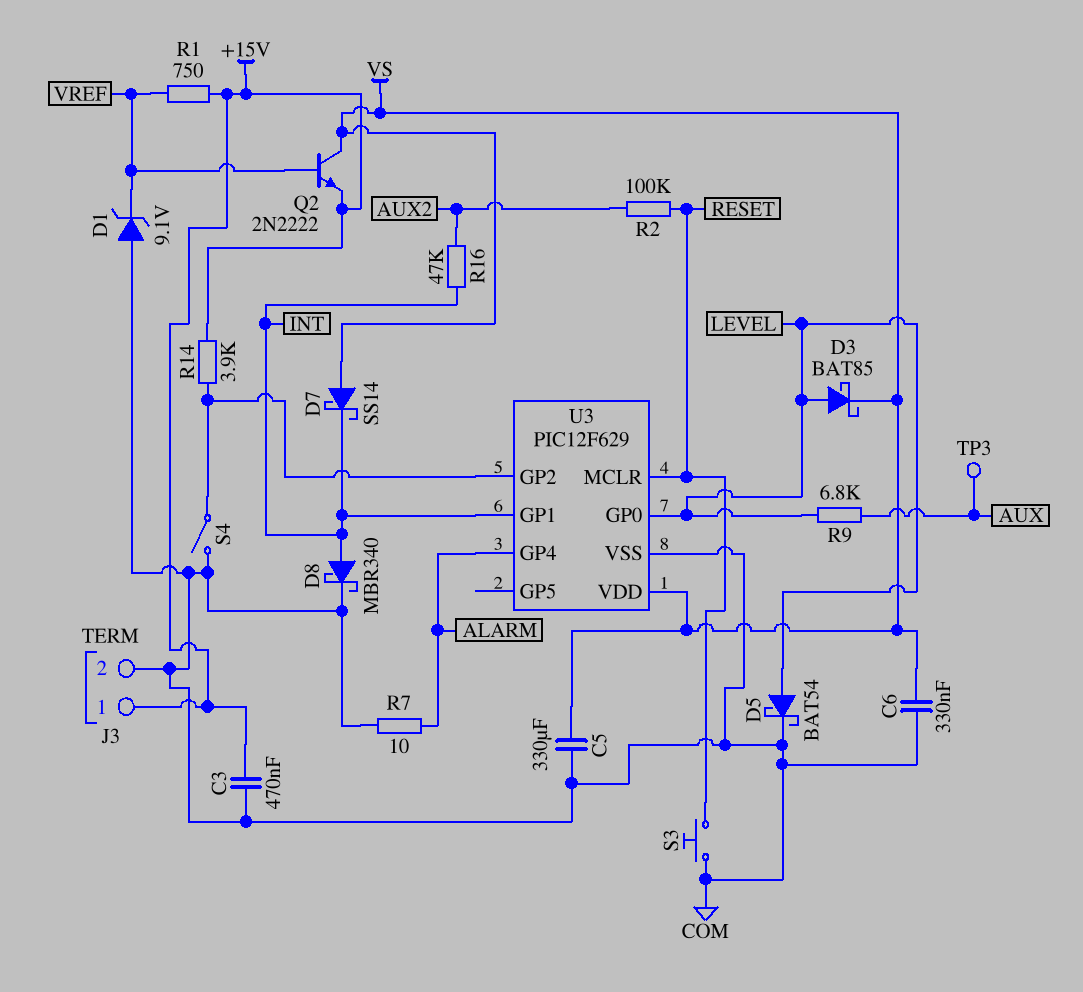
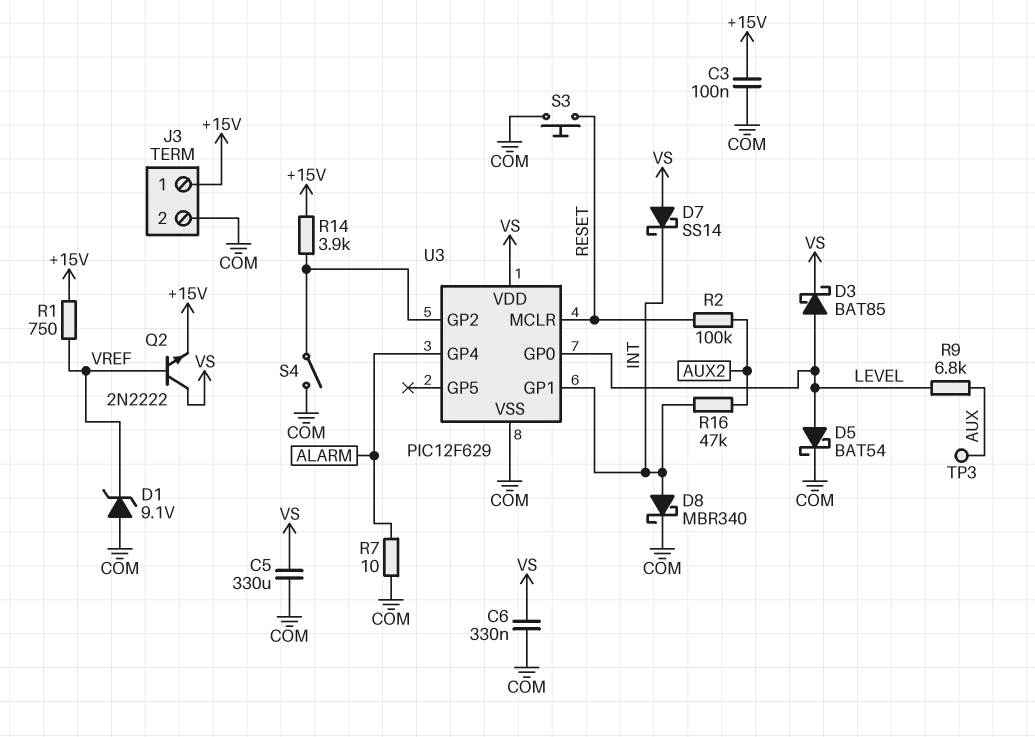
C3: 470nF (+15V, COM) -> 100nF (+15V, COM)

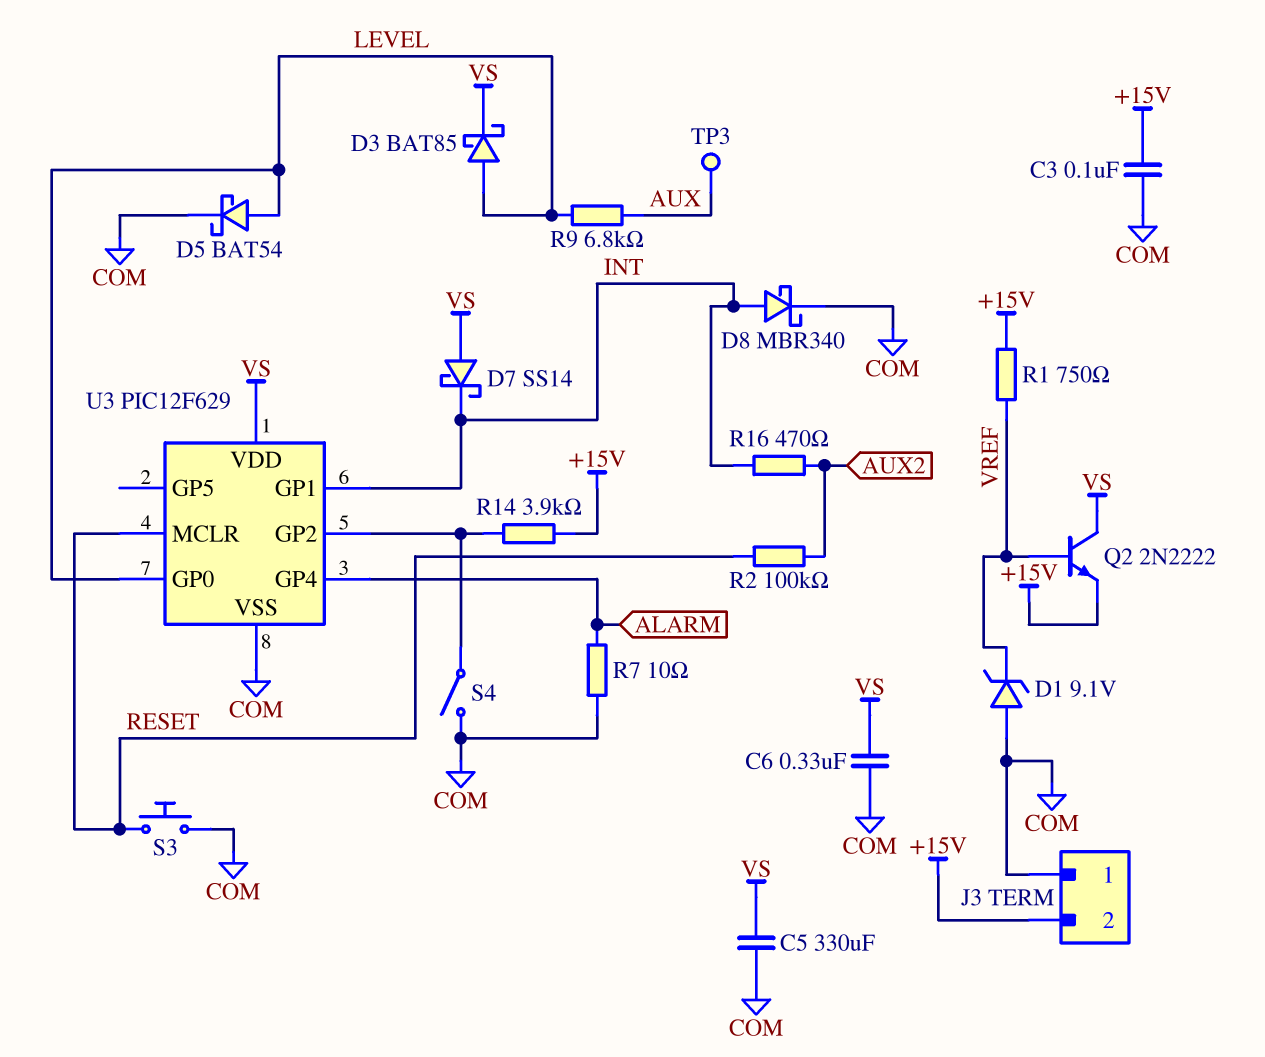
J3 pin 1: +15V -> COM
J3 pin 2: COM -> +15V
R16: 47k (AUX2, INT) -> 470 (AUX2, INT)

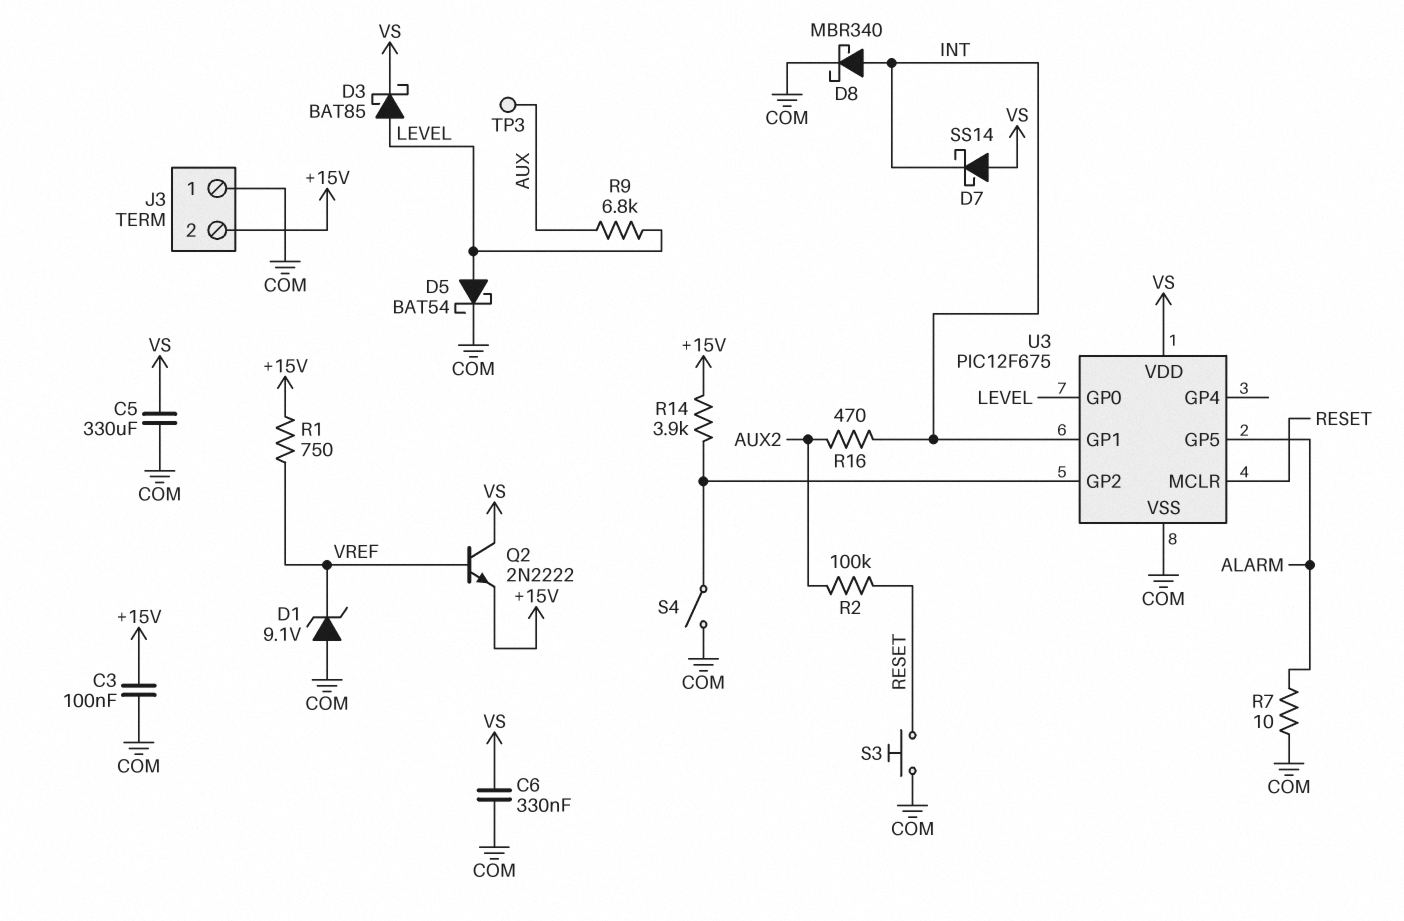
U3: PIC12F629 -> PIC12F675
U3 pin GP4: ALARM -> none
U3 pin GP5: none -> ALARM

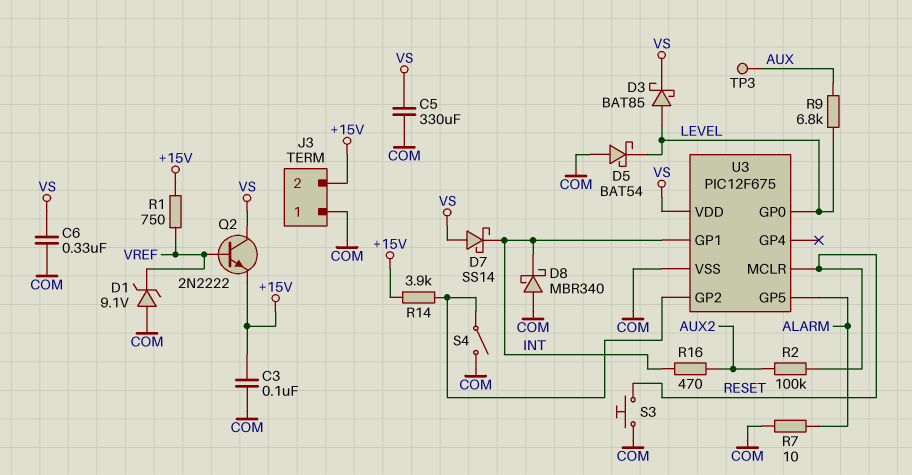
D5: schottky BAT54 (A LEVEL, K COM) -> schottky BAT54 (A COM, K LEVEL)
D8: schottky MBR340 (A INT, K COM) -> schottky MBR340 (A COM, K INT)

